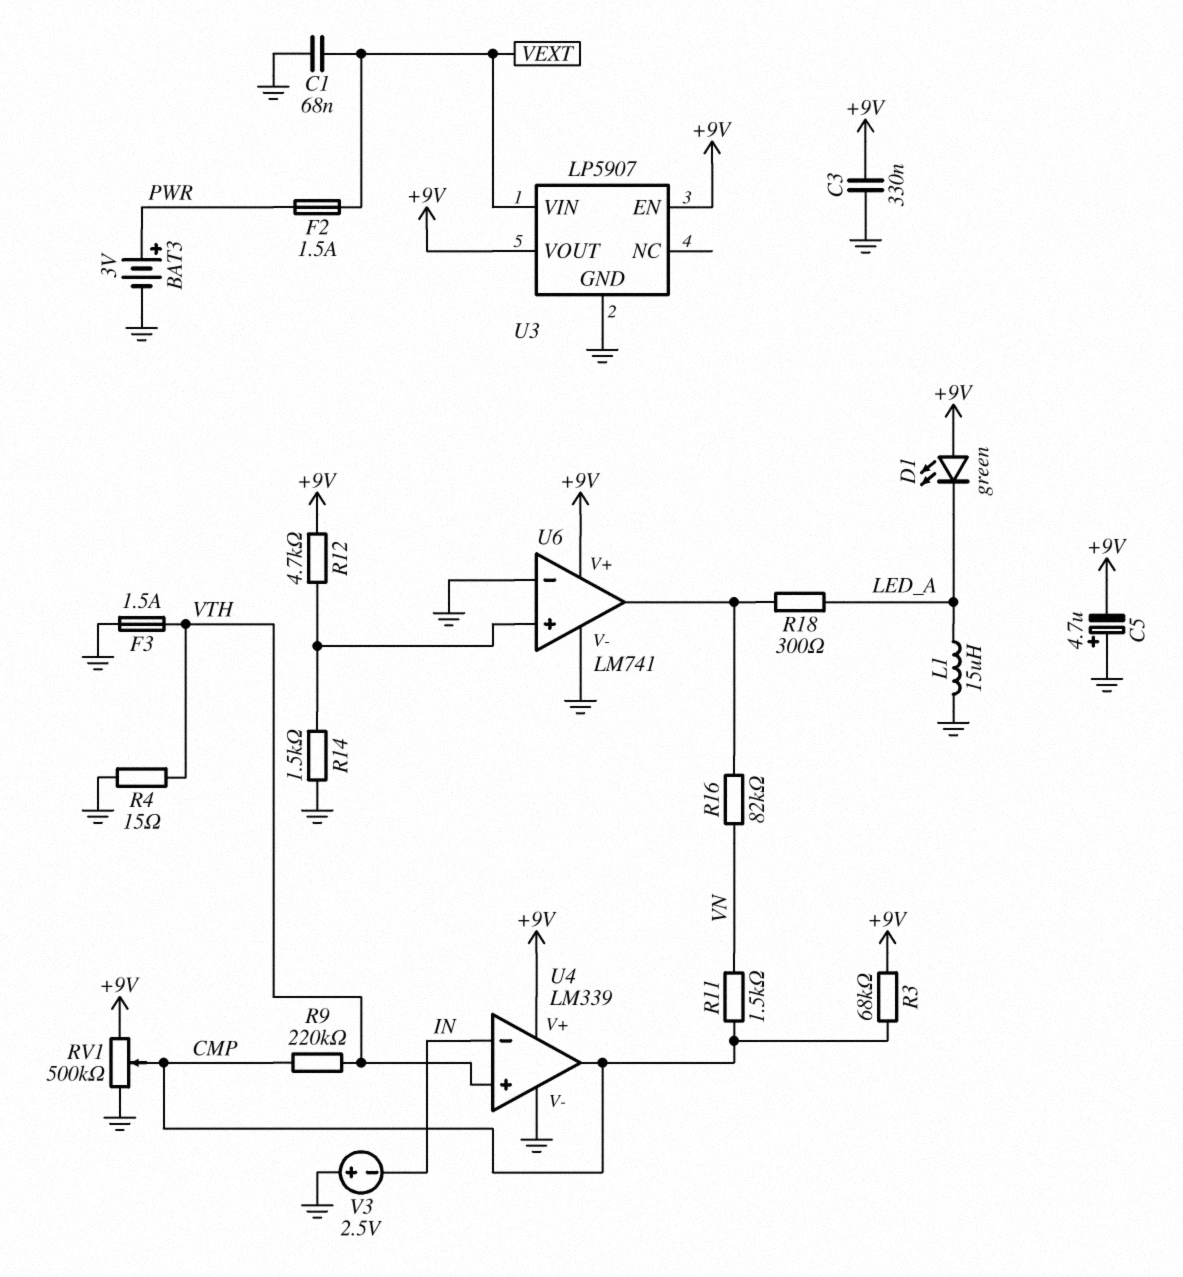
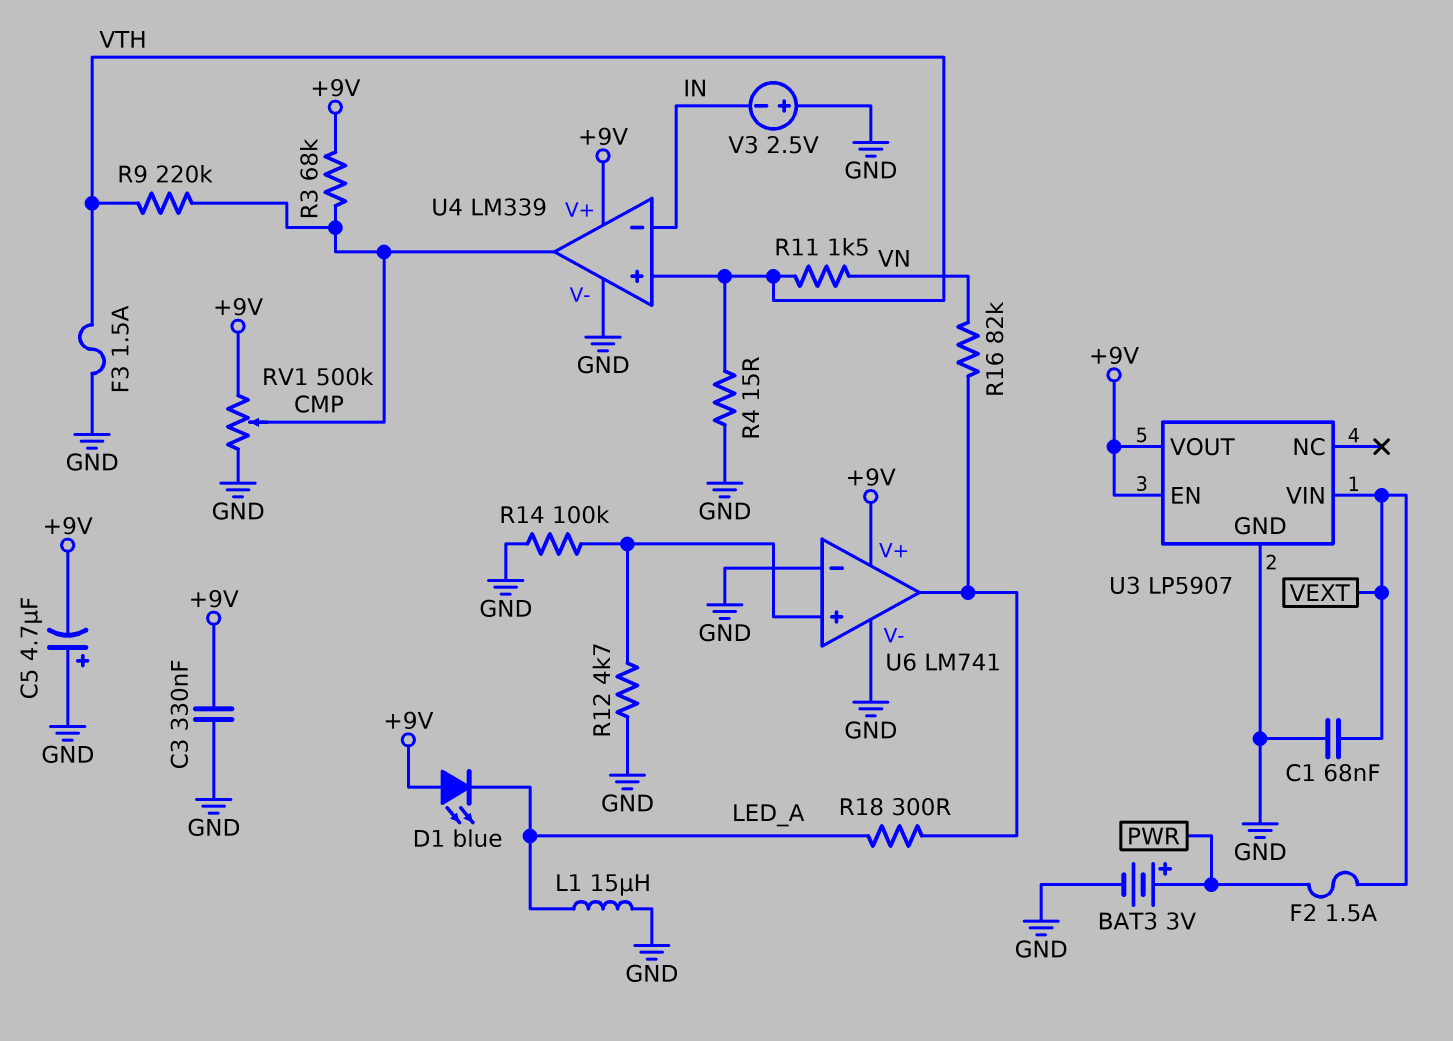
D1: LED green (A +9V, K LED_A) -> LED blue (A +9V, K LED_A)
R11: 1.5k (CMP, VN) -> 1.5k (VN, VTH)
R12: 4.7k (+9V, U6/in+) -> 4.7k (GND, U6/in+)
R14: 1.5k (GND, U6/in+) -> 100k (GND, U6/in+)

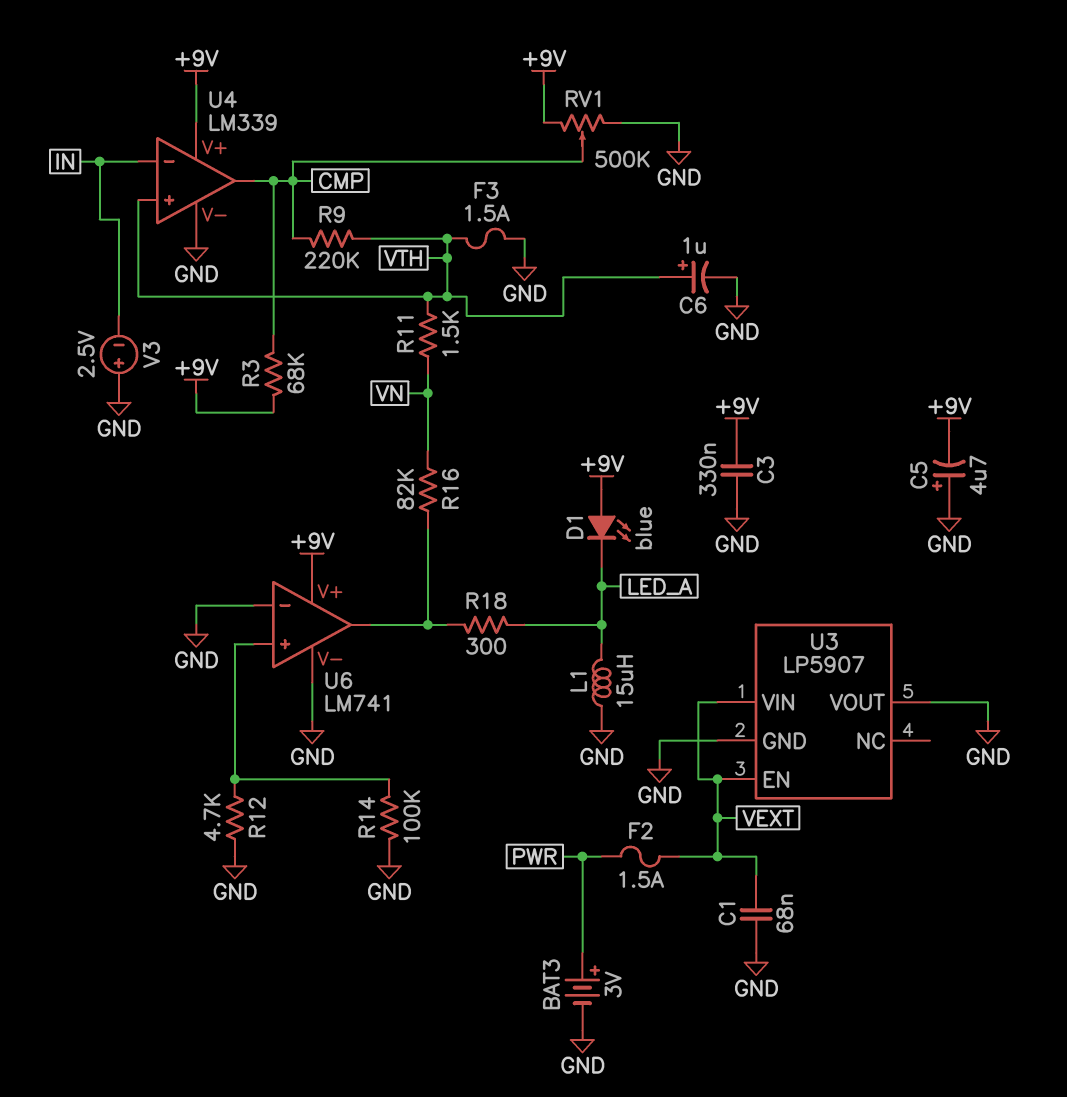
C6: none -> 1uF (plus VTH, minus GND)
R4: 15 (GND, VTH) -> none
U3 pin EN: +9V -> VEXT
U3 pin VOUT: +9V -> GND

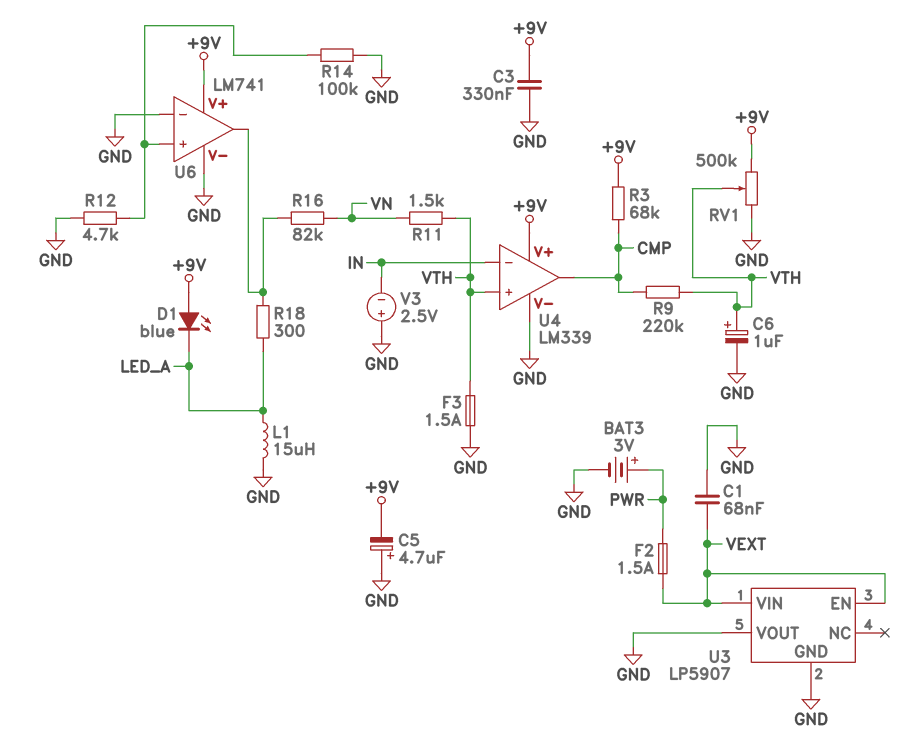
RV1: 500k (+9V, GND, wiper CMP) -> 500k (+9V, GND, wiper VTH)

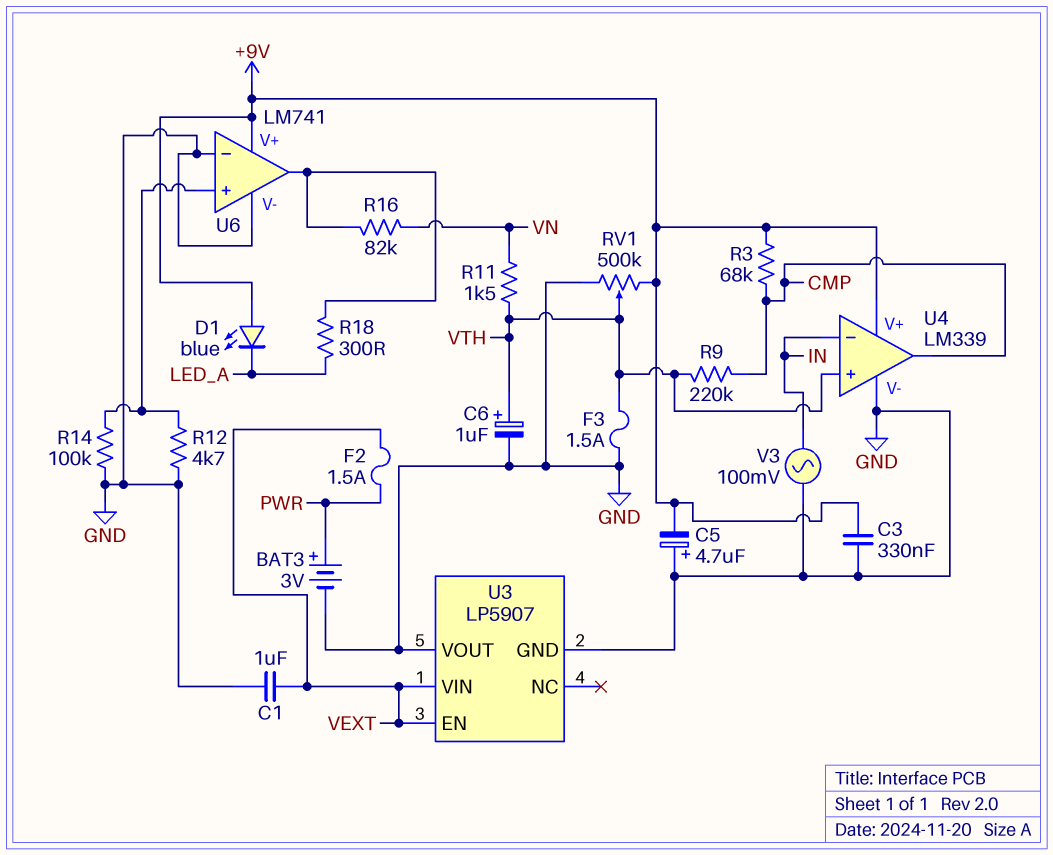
C1: 68nF (GND, VEXT) -> 1uF (GND, VEXT)
L1: 15uH (GND, LED_A) -> none
V3: 2.5V (plus GND, minus IN) -> AC 100mV (GND, IN)

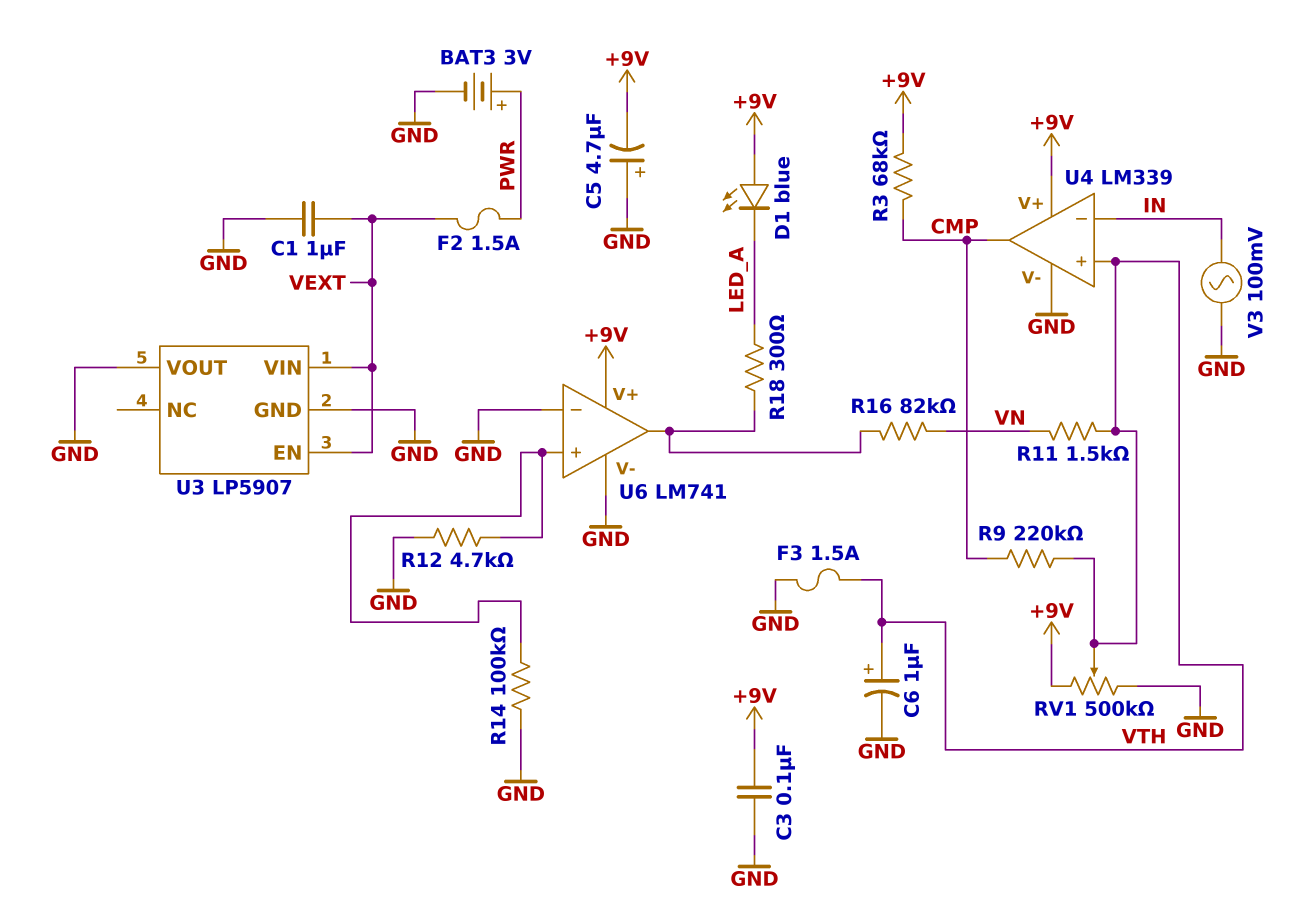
C3: 330nF (+9V, GND) -> 100nF (+9V, GND)

